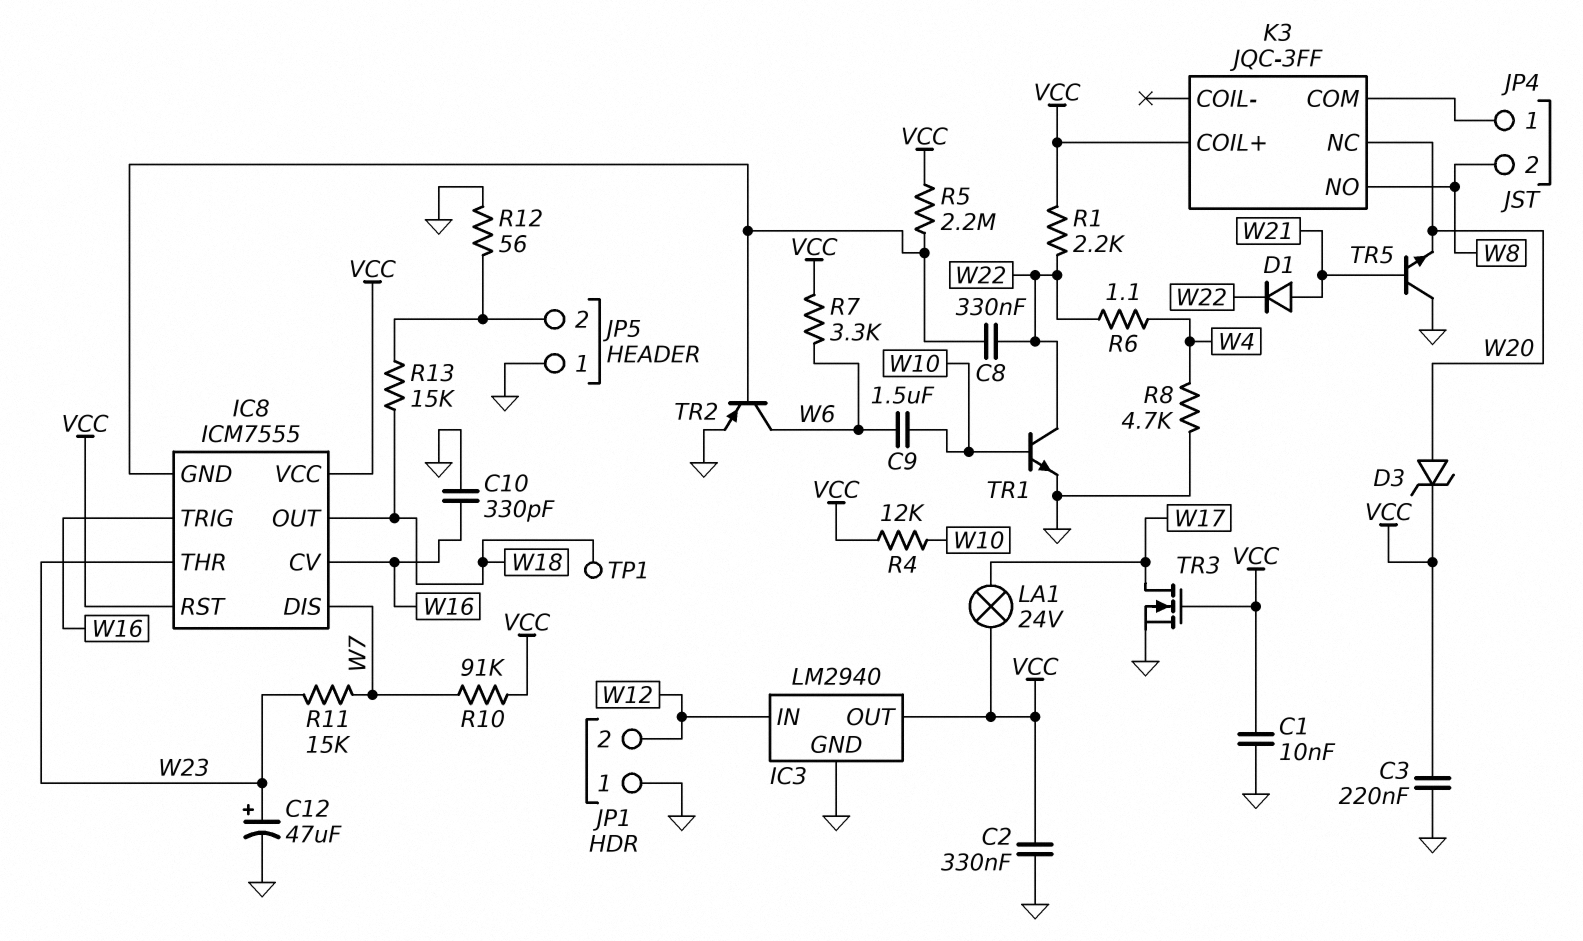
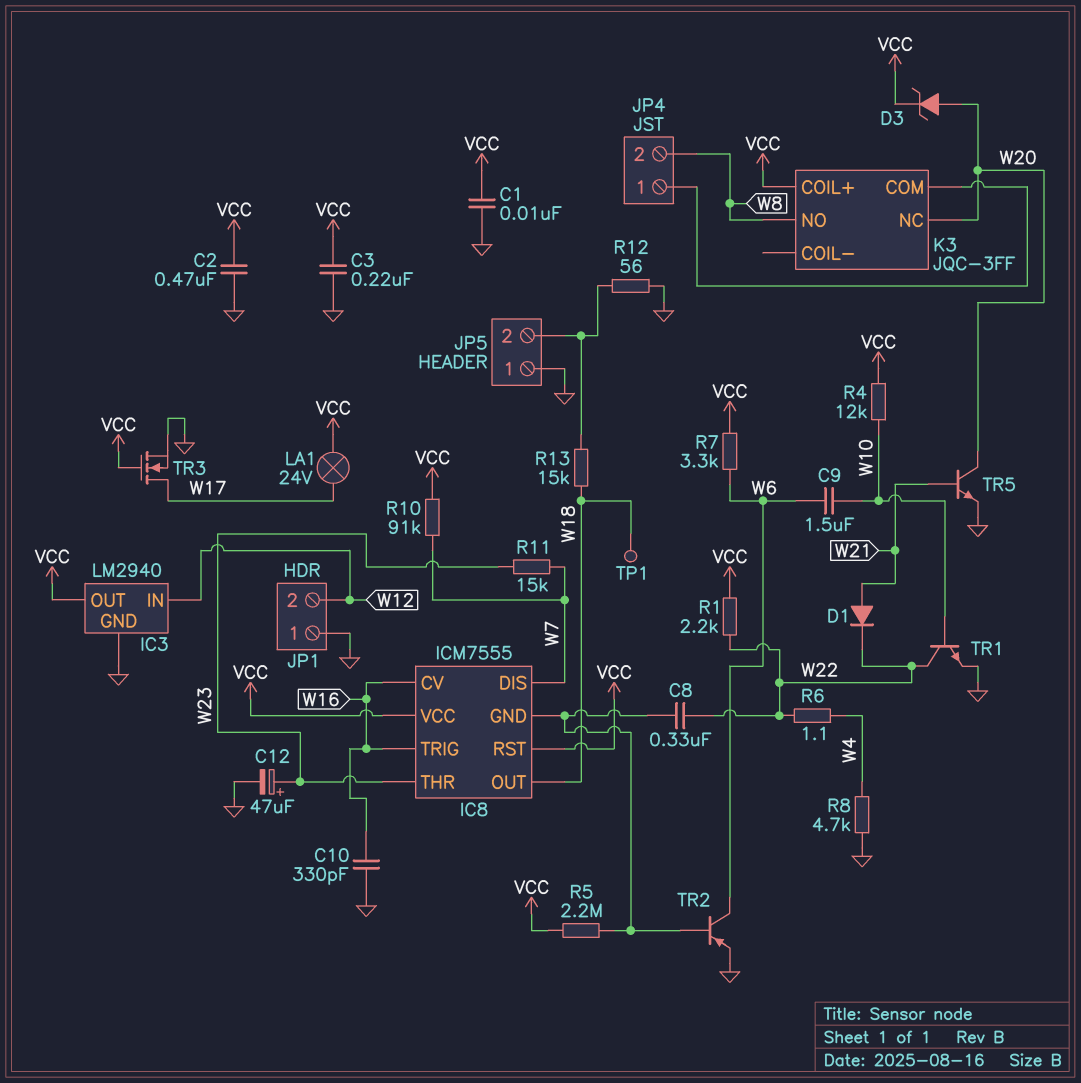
C2: 330nF (GND, VCC) -> 470nF (GND, VCC)
TR5: NPN (B W21, C GND, E W20) -> NPN (B W21, C W20, E GND)

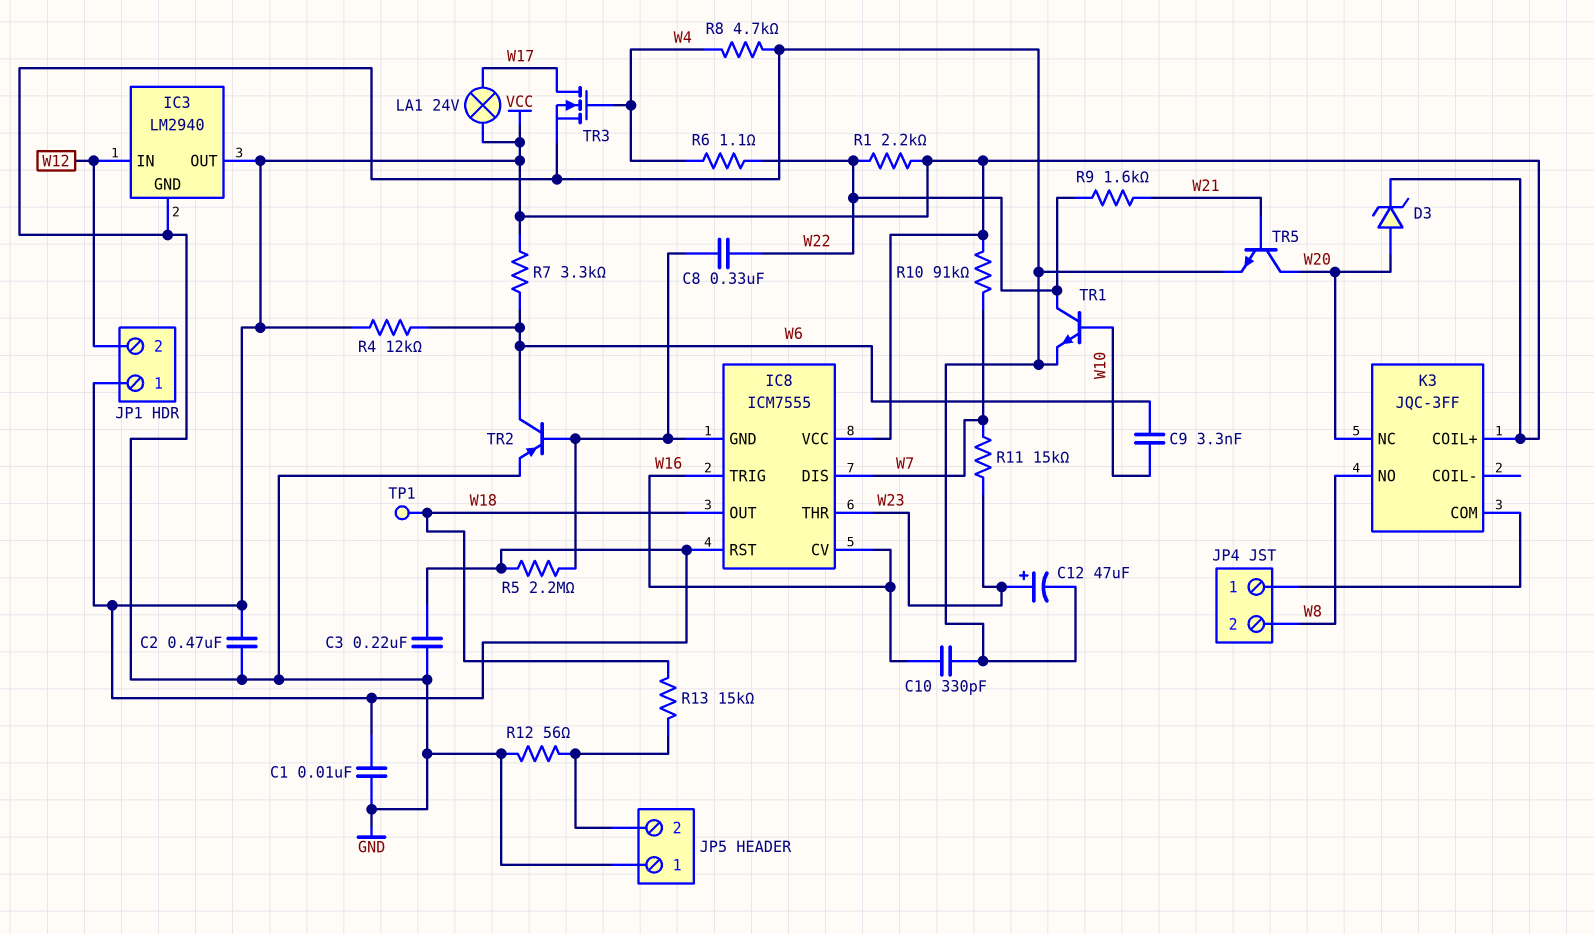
C9: 1.5uF (W6, W10) -> 3.3nF (W6, W10)
D1: diode (A W21, K W22) -> none
JP1 pin 1: GND -> VCC
R4: 12k (VCC, W10) -> 12k (VCC, W6)
R9: none -> 1.6k (W21, W22)
TR3: NMOS (G VCC, D W17, S GND) -> NMOS (G W4, D W17, S GND)

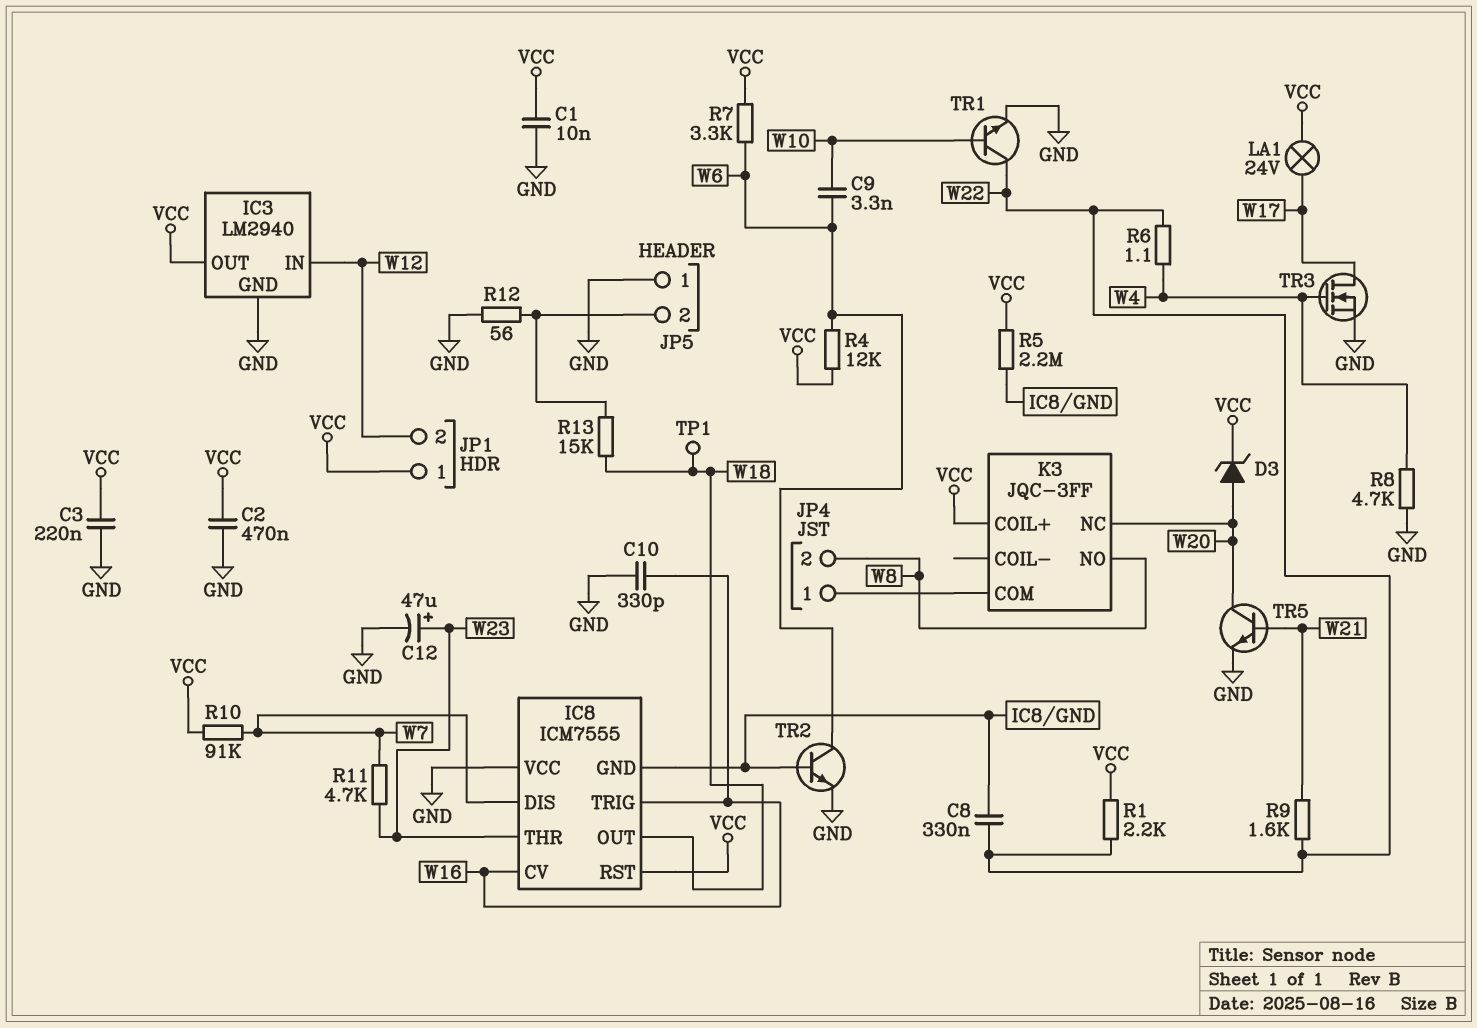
IC8 pin VCC: VCC -> GND
R11: 15k (W7, W23) -> 4.7k (W7, W23)
TR2: PNP (B IC8/GND, C W6, E GND) -> NPN (B IC8/GND, C W6, E GND)

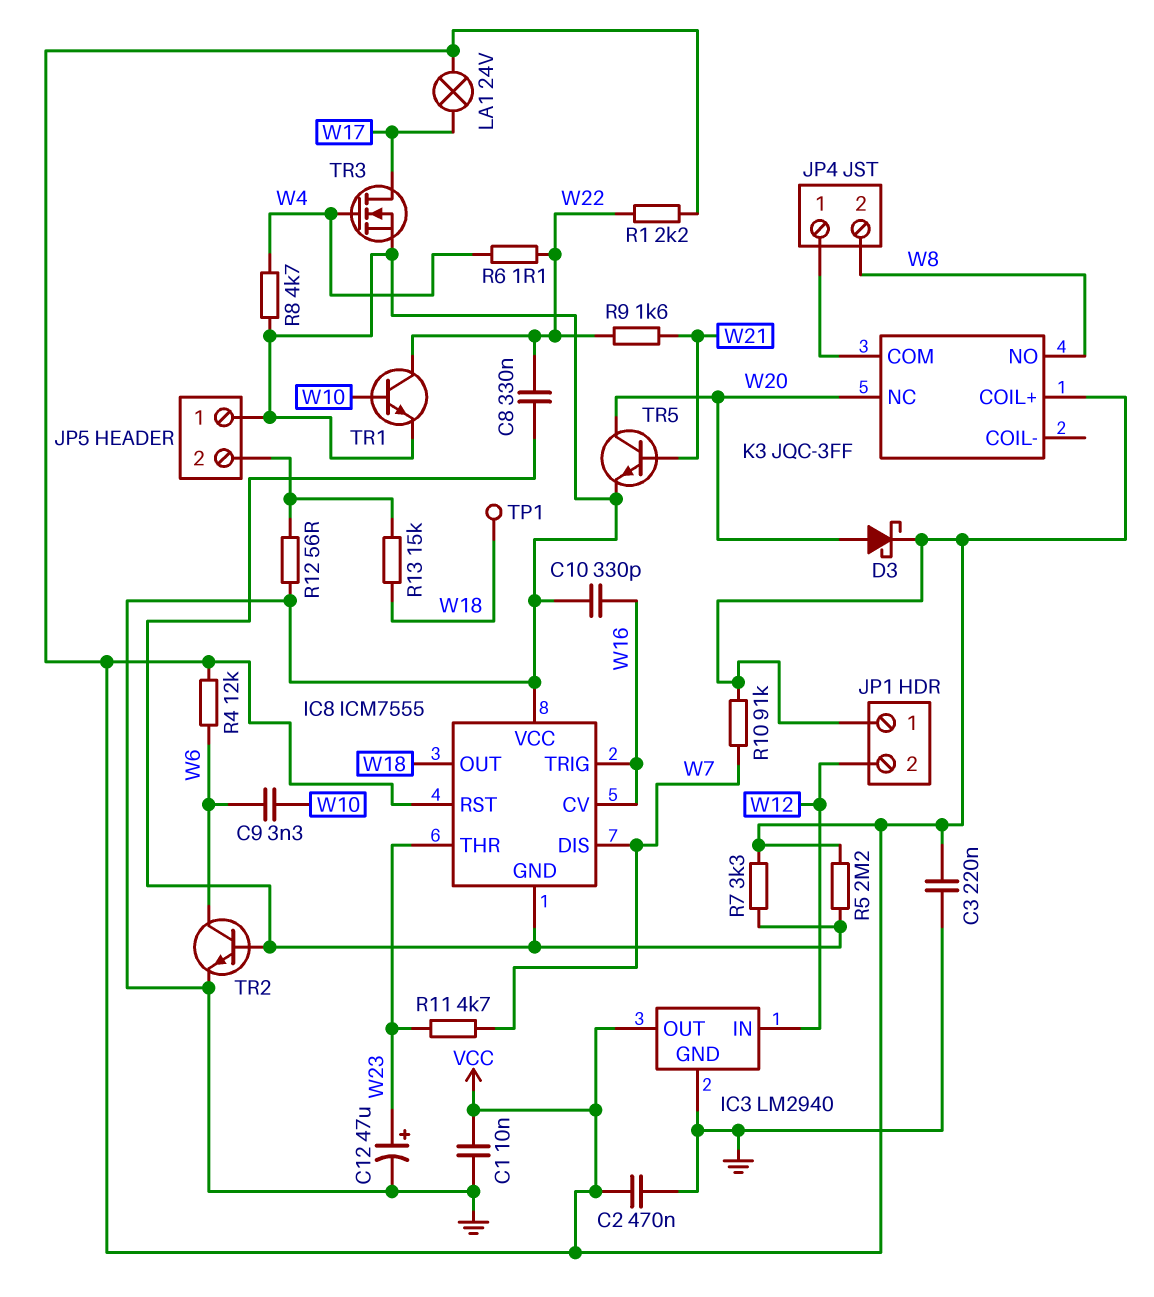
D3: zener (A W20, K VCC) -> schottky (A W20, K VCC)
R7: 3.3k (VCC, W6) -> 3.3k (IC8/GND, VCC)

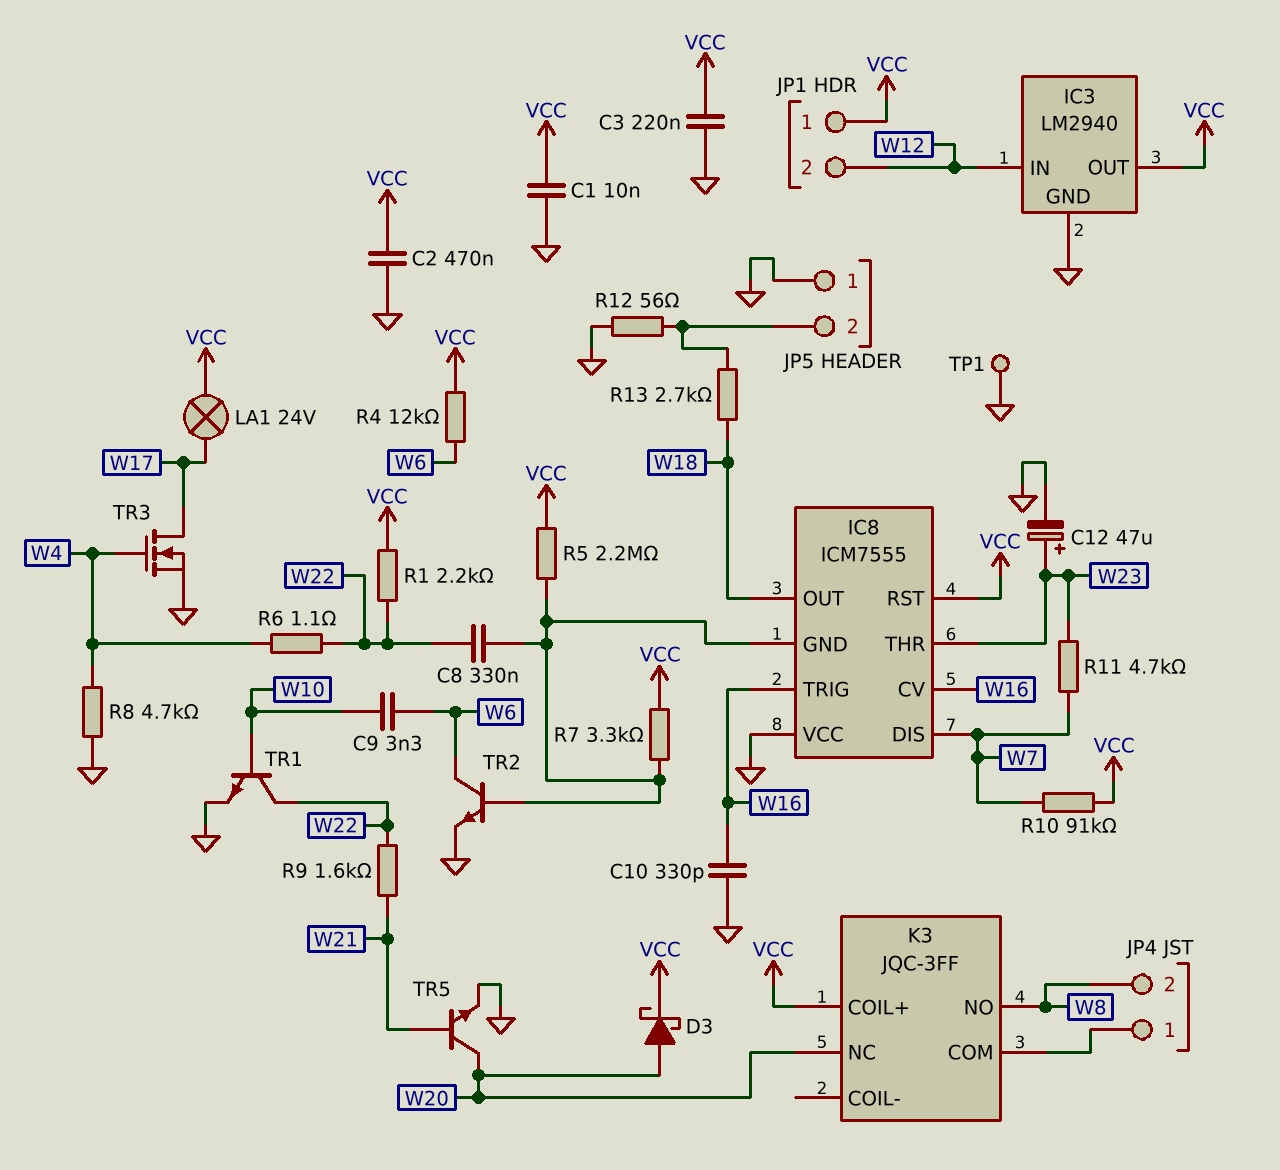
R13: 15k (JP5/2, W18) -> 2.7k (JP5/2, W18)
TP1: test point (W18) -> test point (GND)

